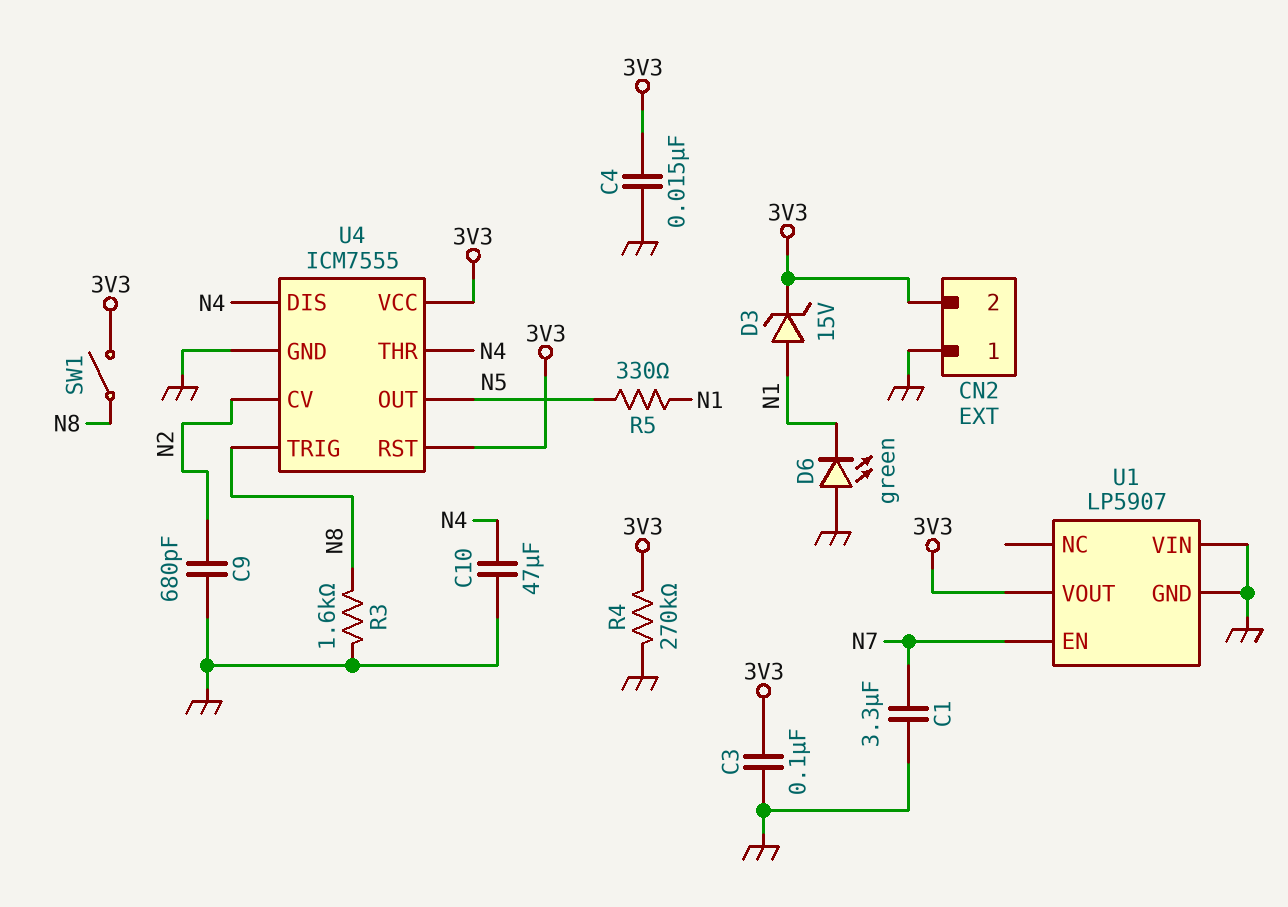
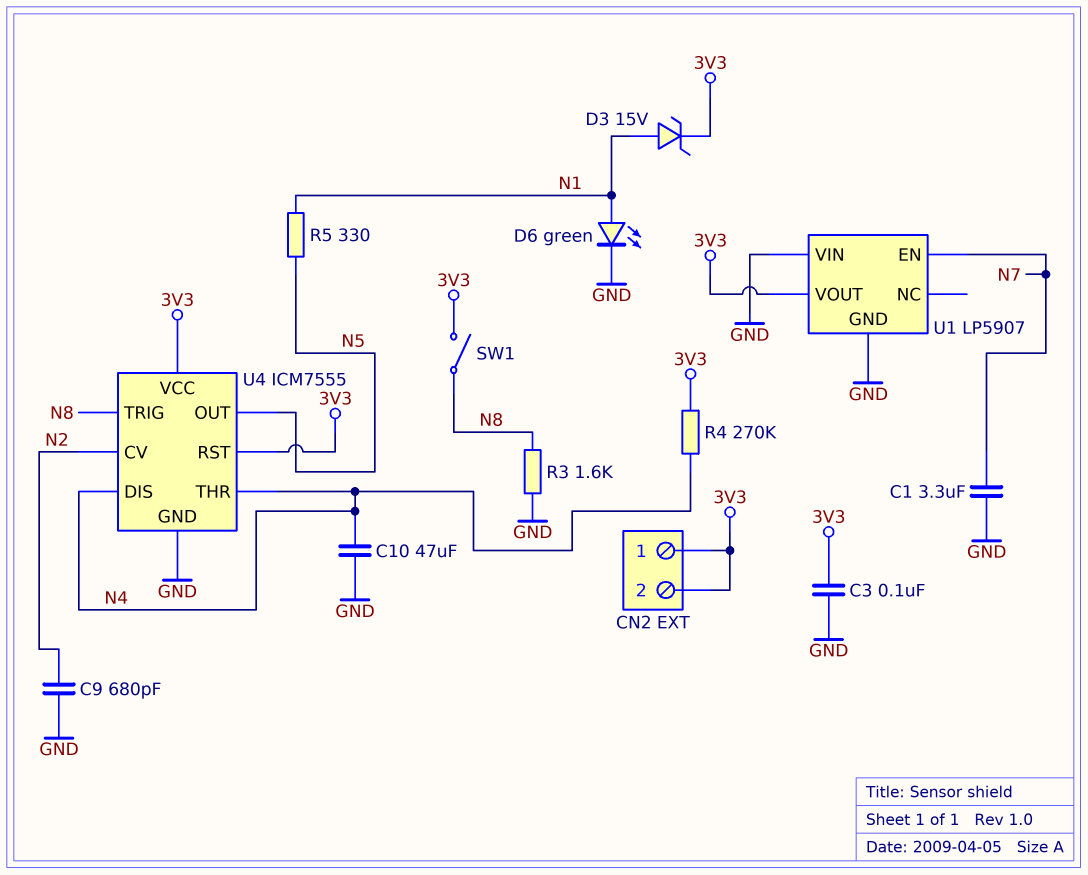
C4: 15nF (3V3, GND) -> none
CN2 pin 1: GND -> 3V3
D6: LED green (A GND, K N1) -> LED green (A N1, K GND)
R4: 270k (3V3, GND) -> 270k (3V3, N4)

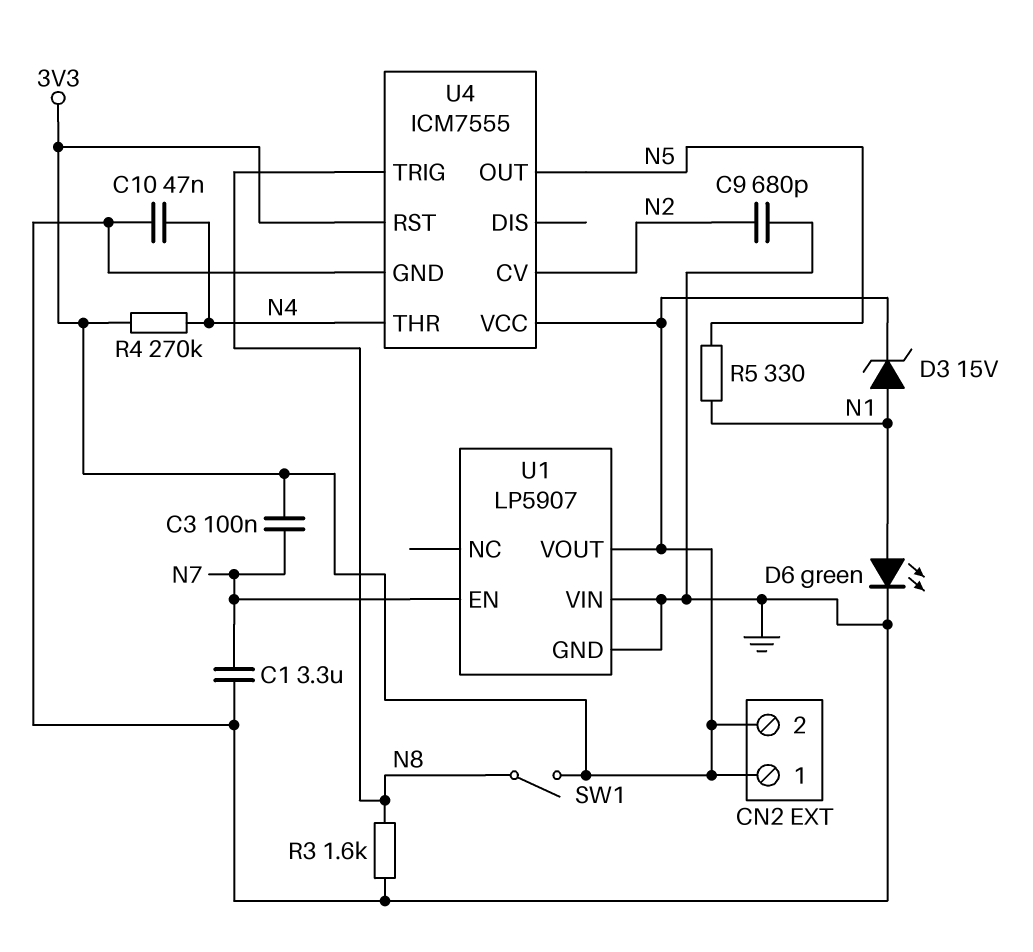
C3: 100nF (3V3, GND) -> 100nF (3V3, N7)
C10: 47uF (GND, N4) -> 47nF (GND, N4)
U4 pin DIS: N4 -> none

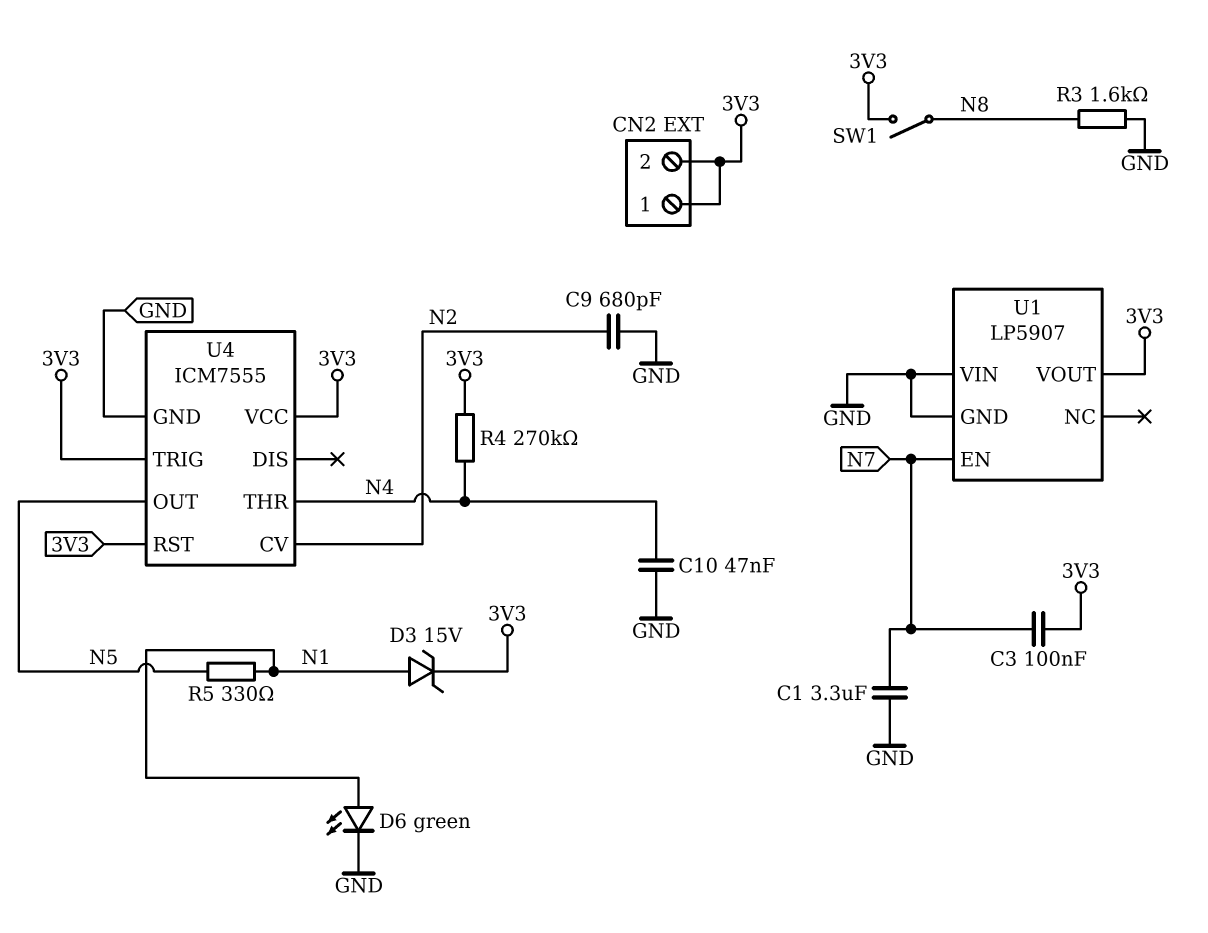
U4 pin TRIG: N8 -> 3V3

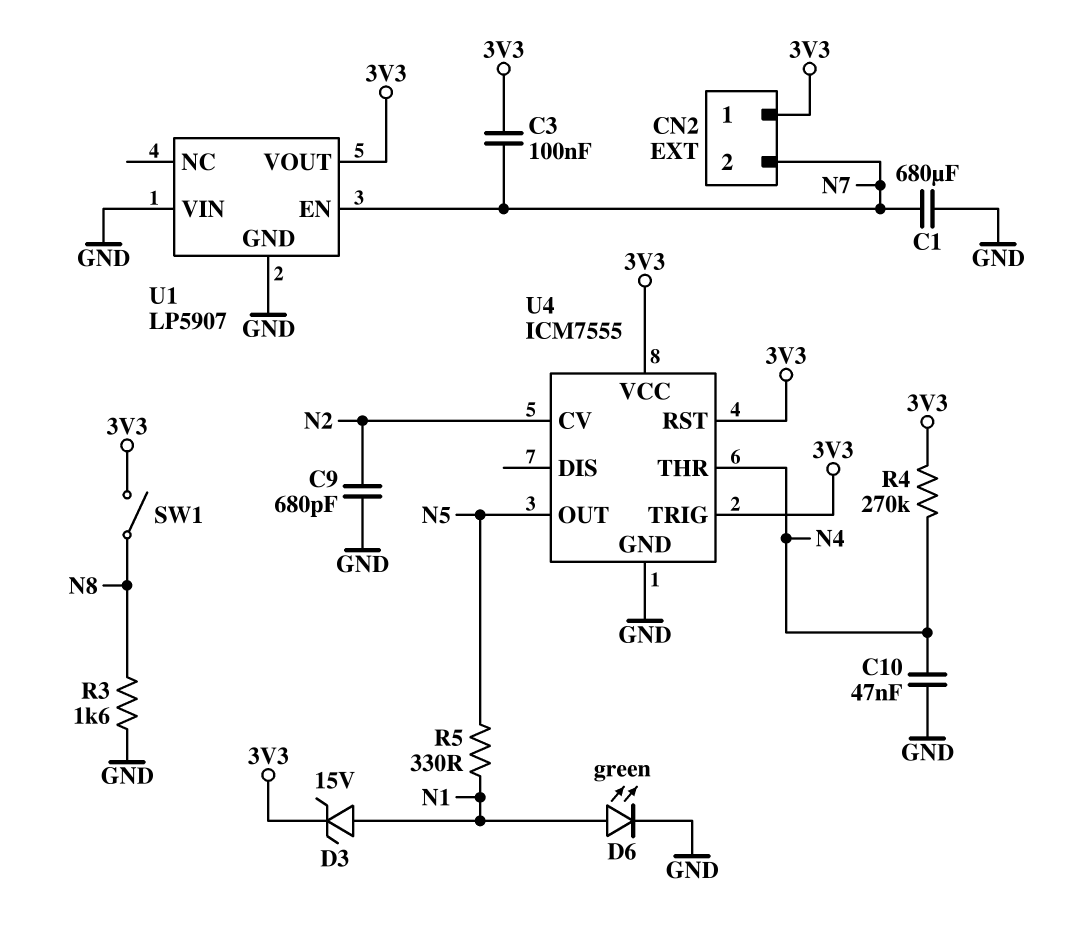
C1: 3.3uF (GND, N7) -> 680uF (GND, N7)
CN2 pin 2: 3V3 -> N7

